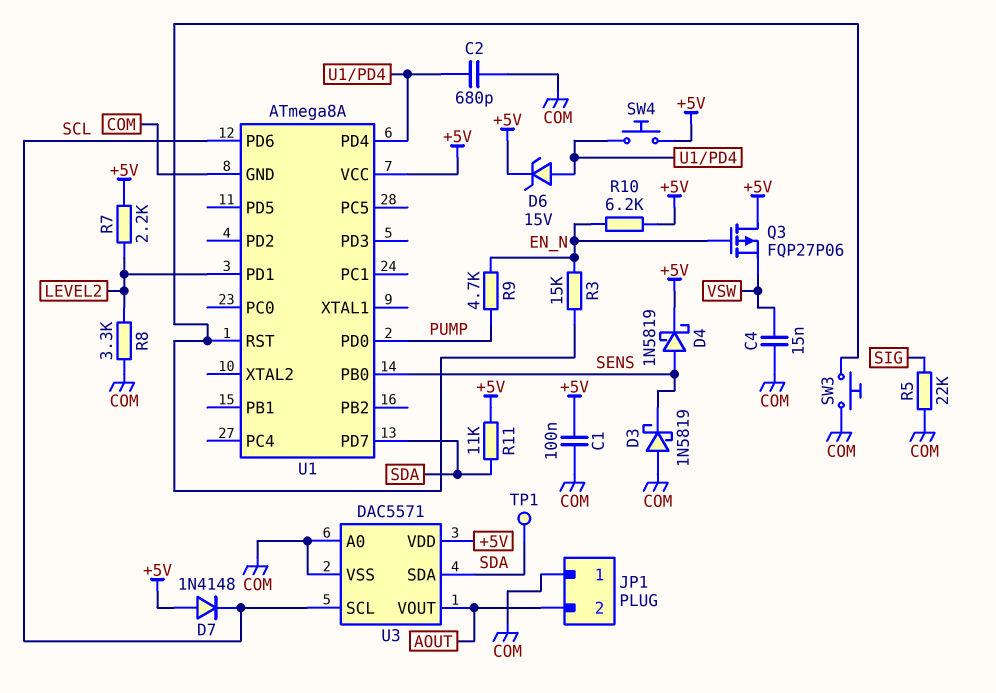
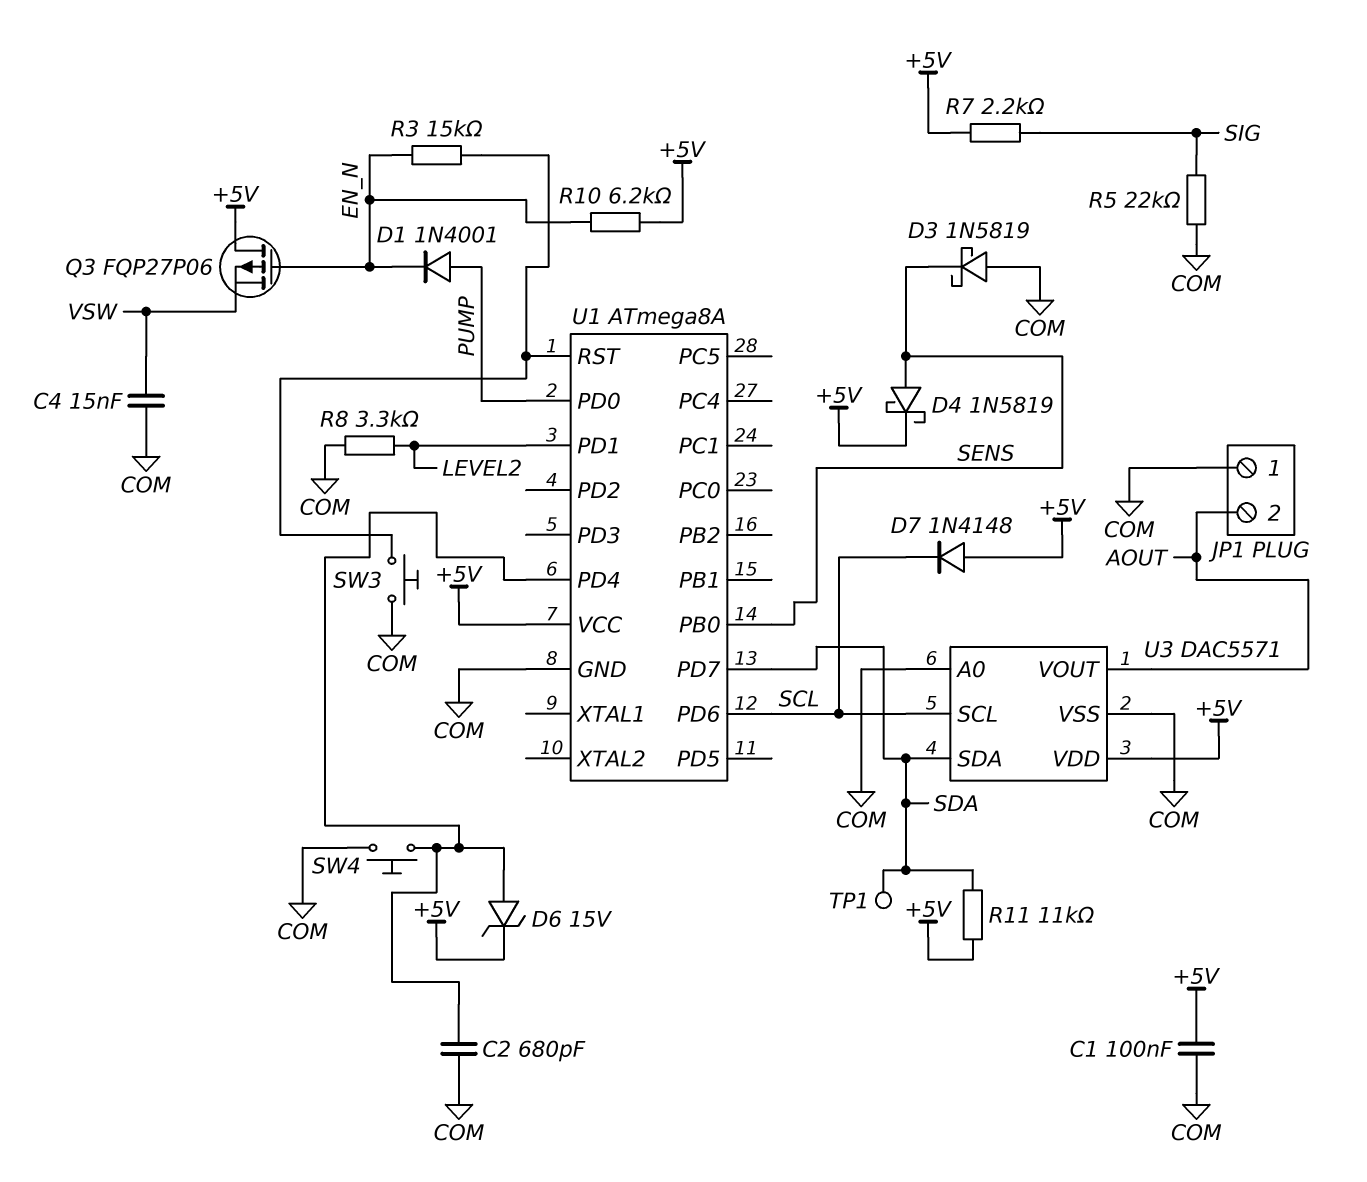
D1: none -> diode 1N4001 (A PUMP, K EN_N)
R7: 2.2k (+5V, LEVEL2) -> 2.2k (+5V, SIG)
R9: 4.7k (EN_N, PUMP) -> none
SW4: button (+5V, U1/PD4) -> button (COM, U1/PD4)

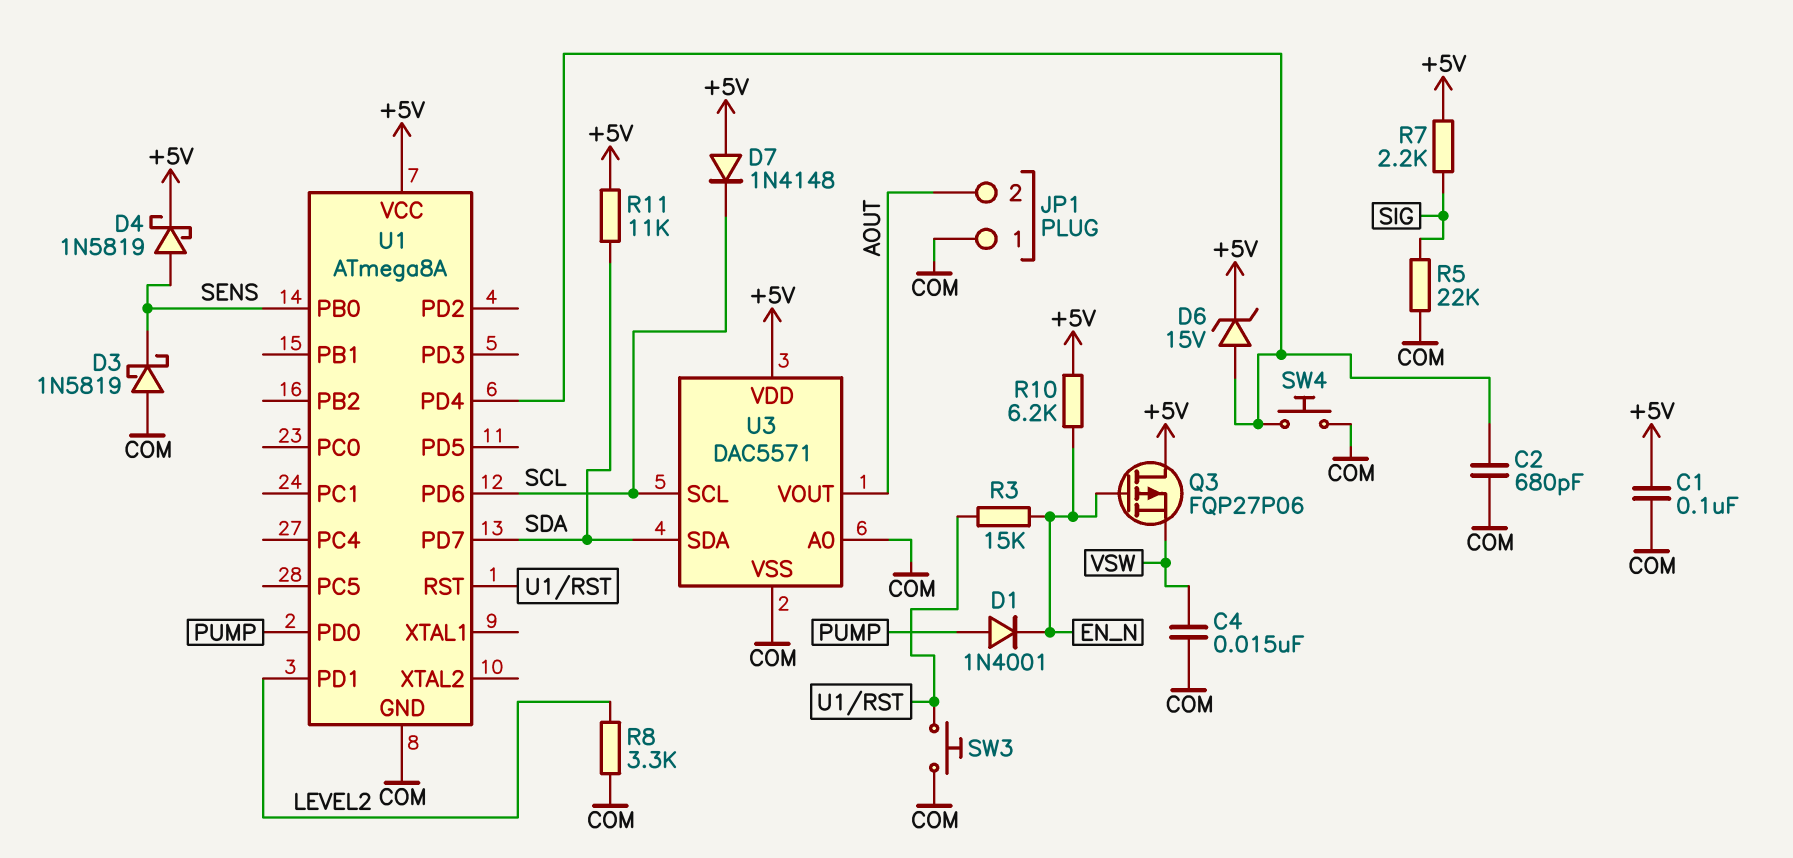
TP1: test point (SDA) -> none

